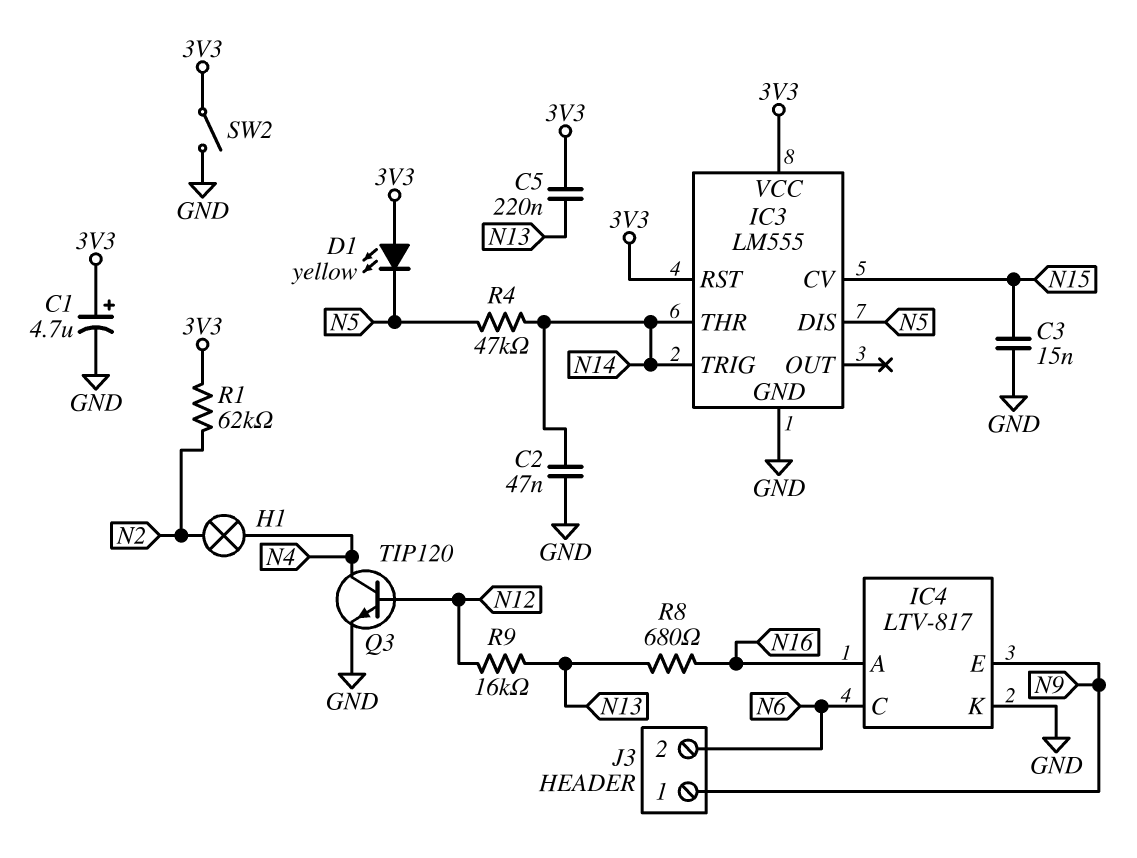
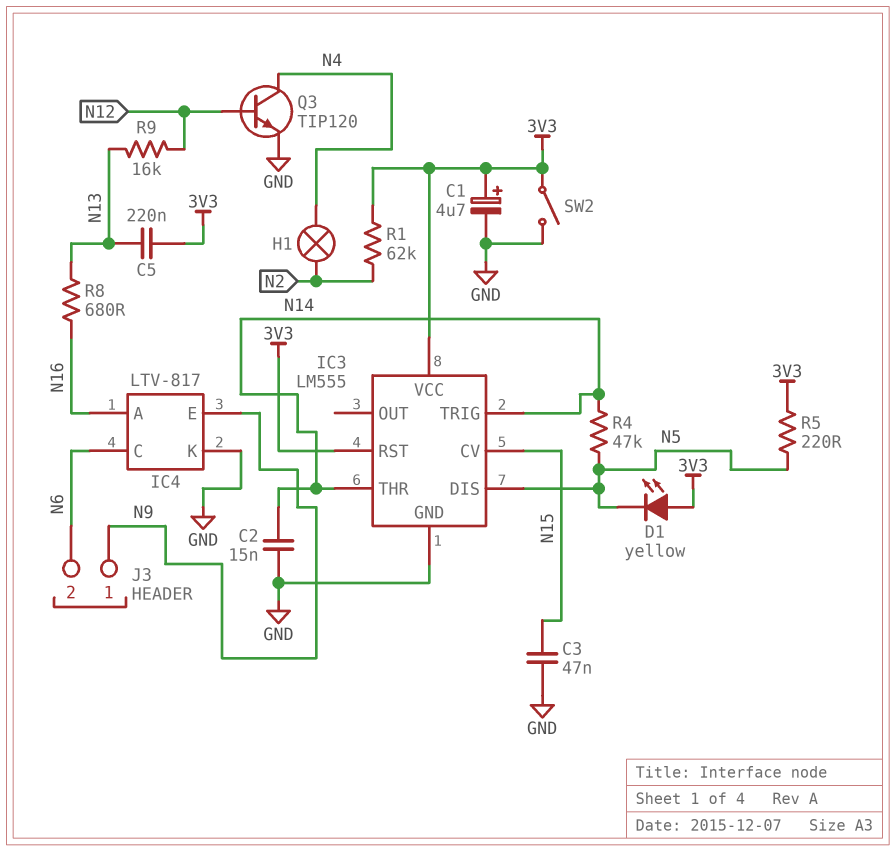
C2: 47nF (GND, N14) -> 15nF (GND, N14)
C3: 15nF (GND, N15) -> 47nF (GND, N15)
R5: none -> 220 (3V3, N5)

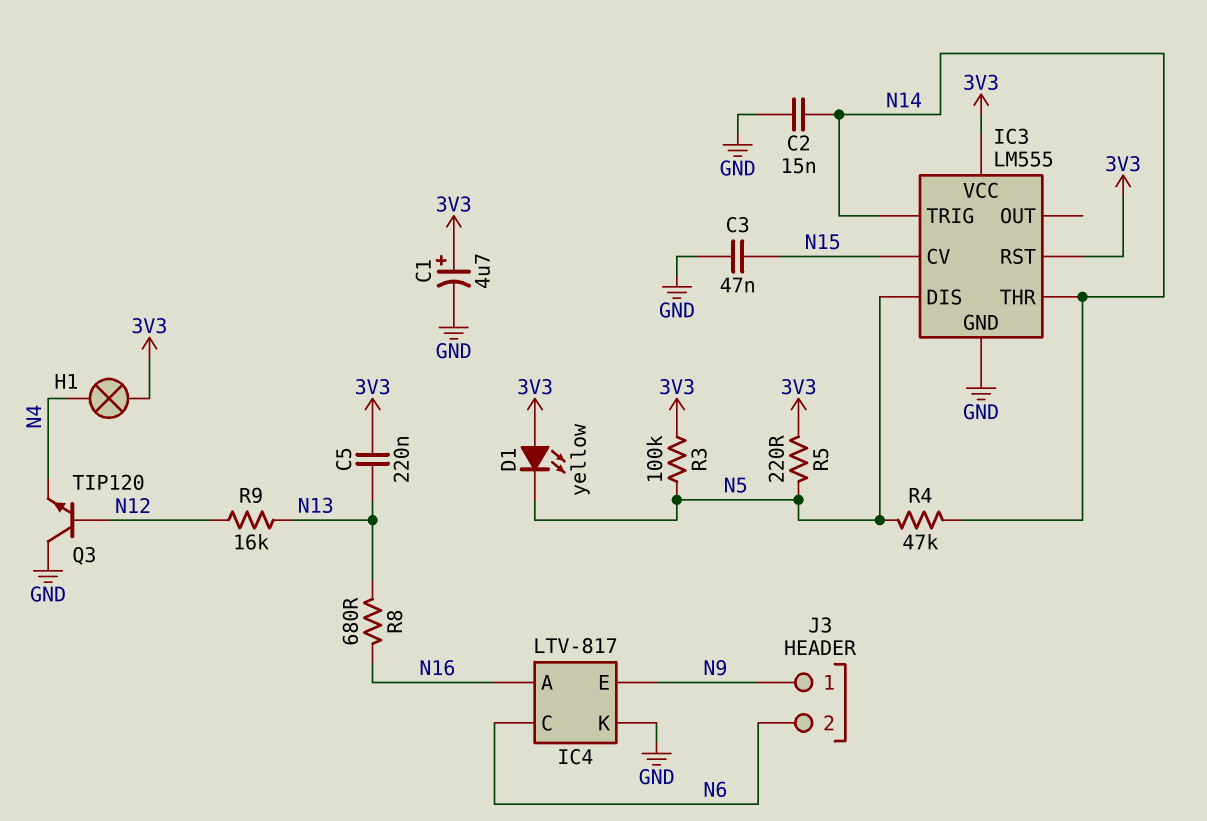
H1: lamp (N2, N4) -> lamp (3V3, N4)
Q3: NPN TIP120 (B N12, C N4, E GND) -> NPN TIP120 (B N12, C GND, E N4)
R1: 62k (3V3, N2) -> none
R3: none -> 100k (3V3, N5)
SW2: switch (3V3, GND) -> none

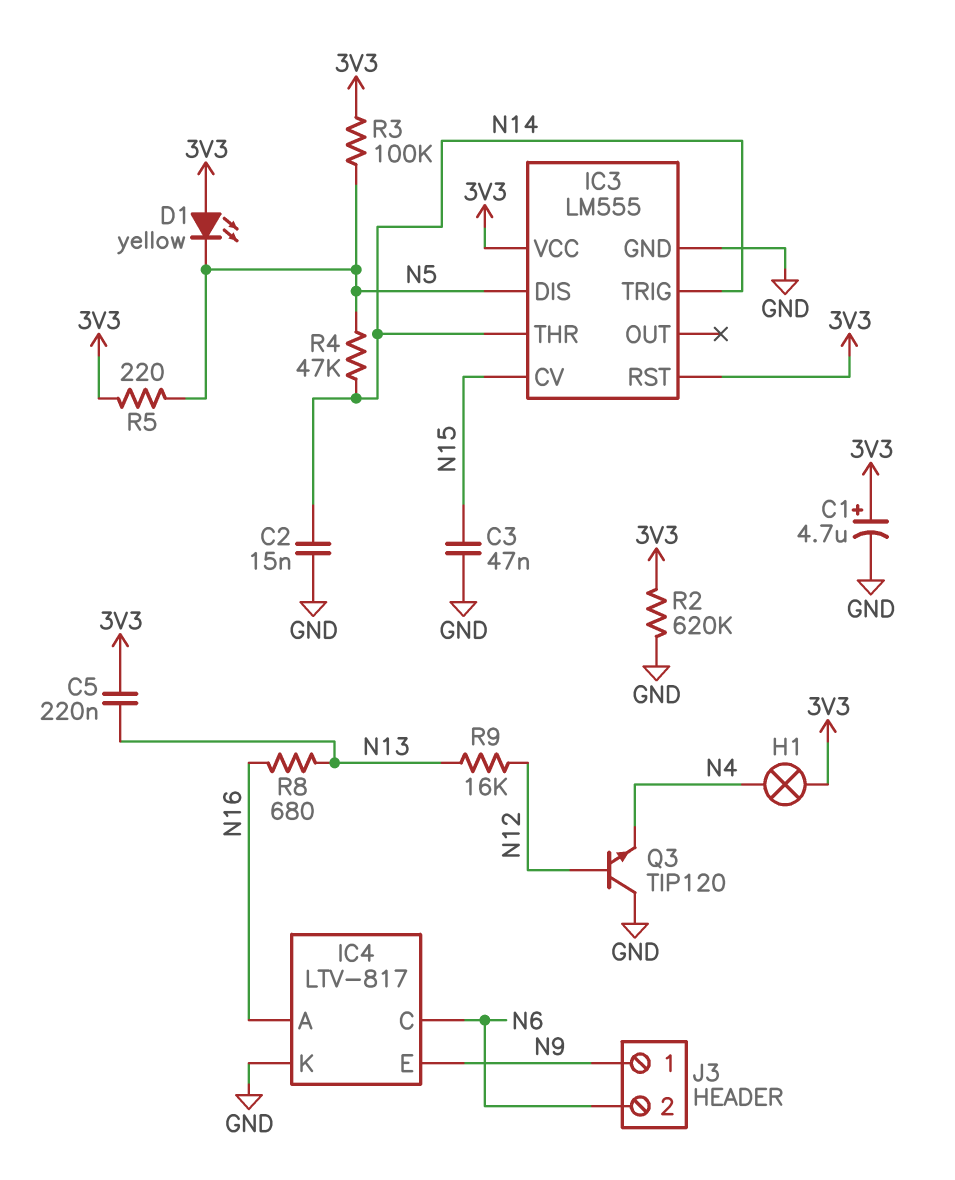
R2: none -> 620k (3V3, GND)

